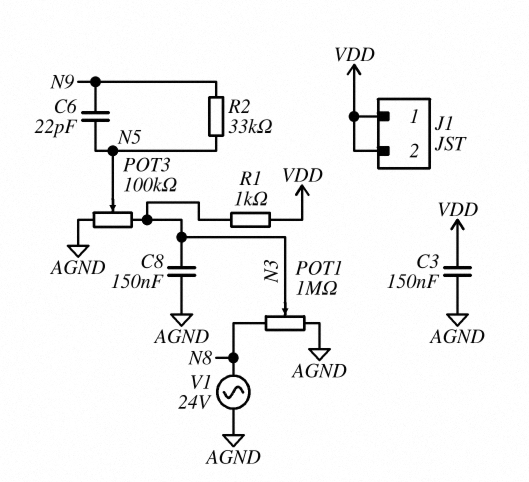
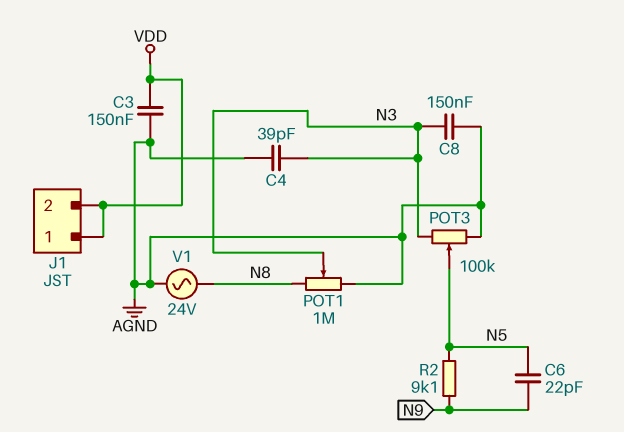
C4: none -> 39pF (AGND, N3)
R1: 1k (N3, VDD) -> none
R2: 33k (N5, N9) -> 9.1k (N5, N9)

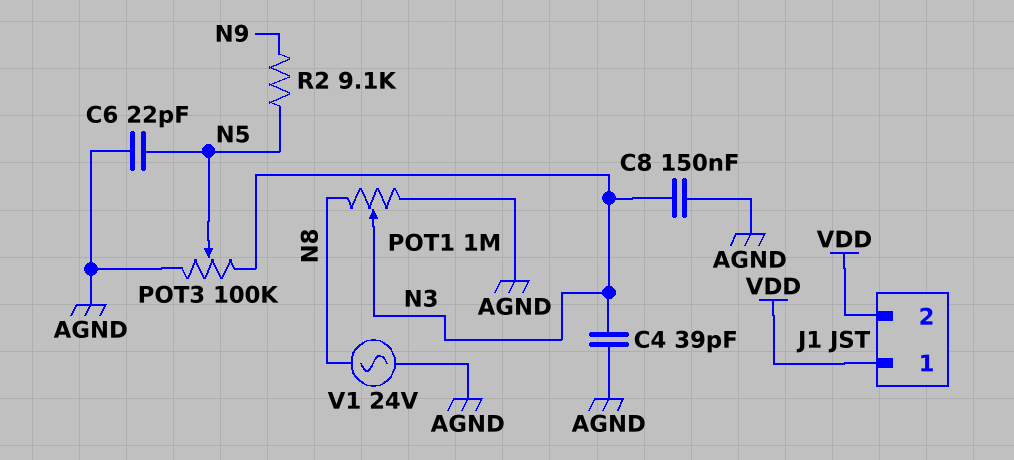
C3: 150nF (AGND, VDD) -> none
C6: 22pF (N5, N9) -> 22pF (AGND, N5)

